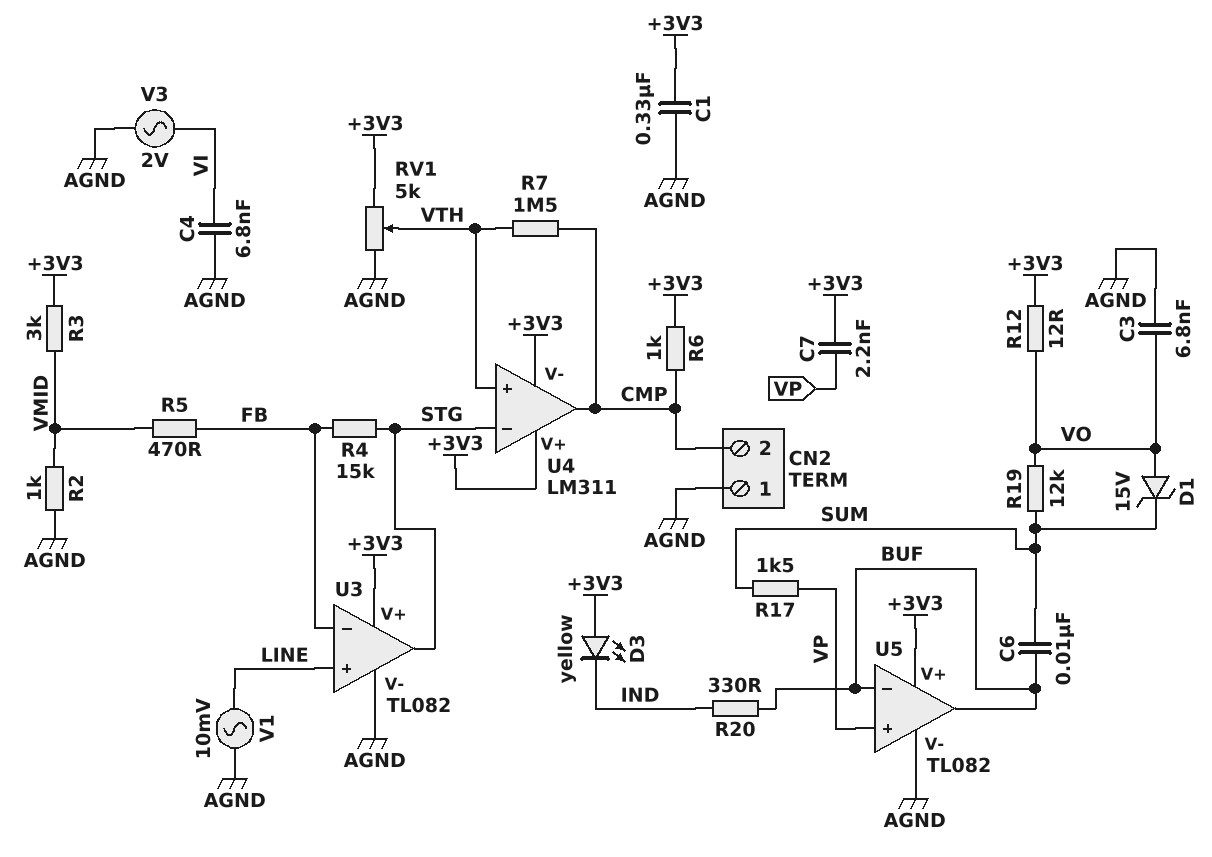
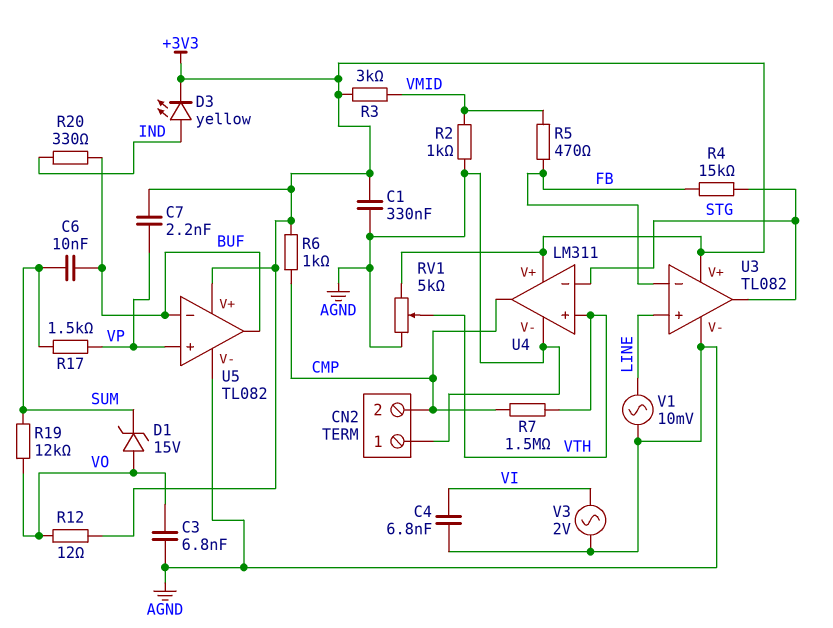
D3: LED yellow (A +3V3, K IND) -> LED yellow (A IND, K +3V3)
U4 pin V-: +3V3 -> AGND

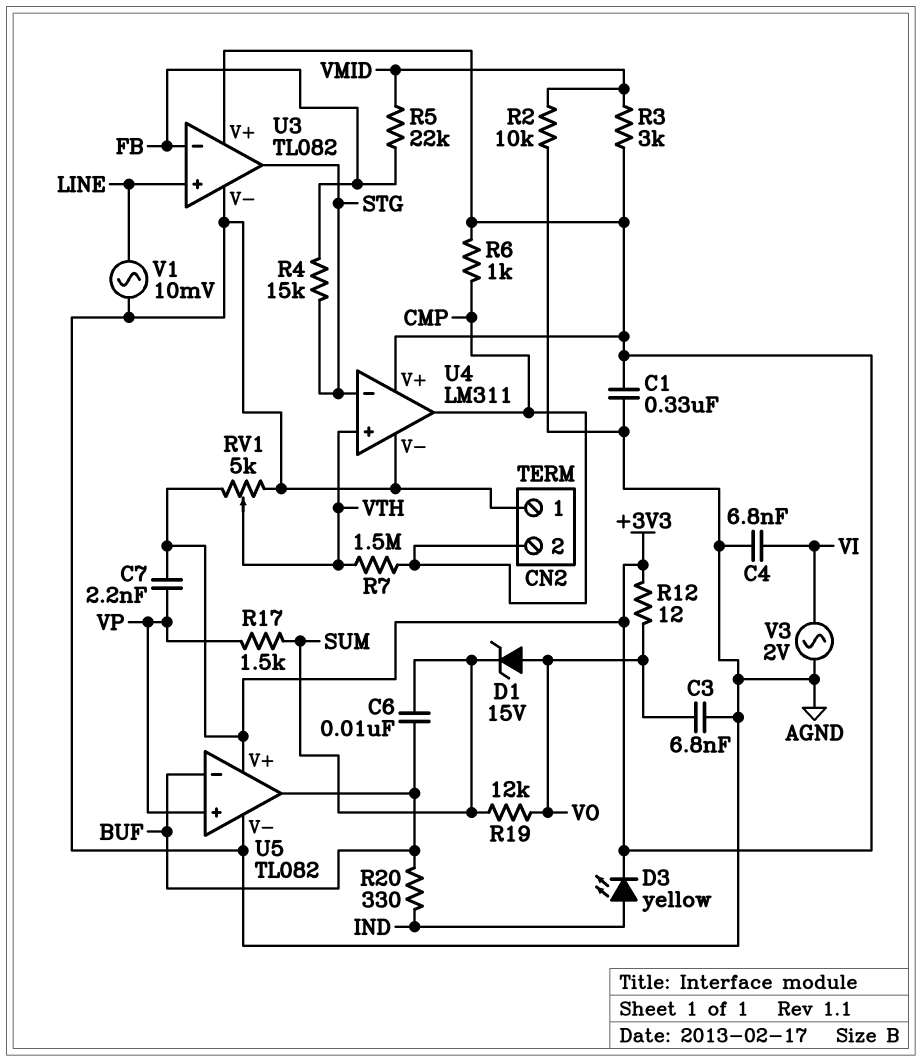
R2: 1k (AGND, VMID) -> 10k (AGND, VMID)
R5: 470 (FB, VMID) -> 22k (FB, VMID)

